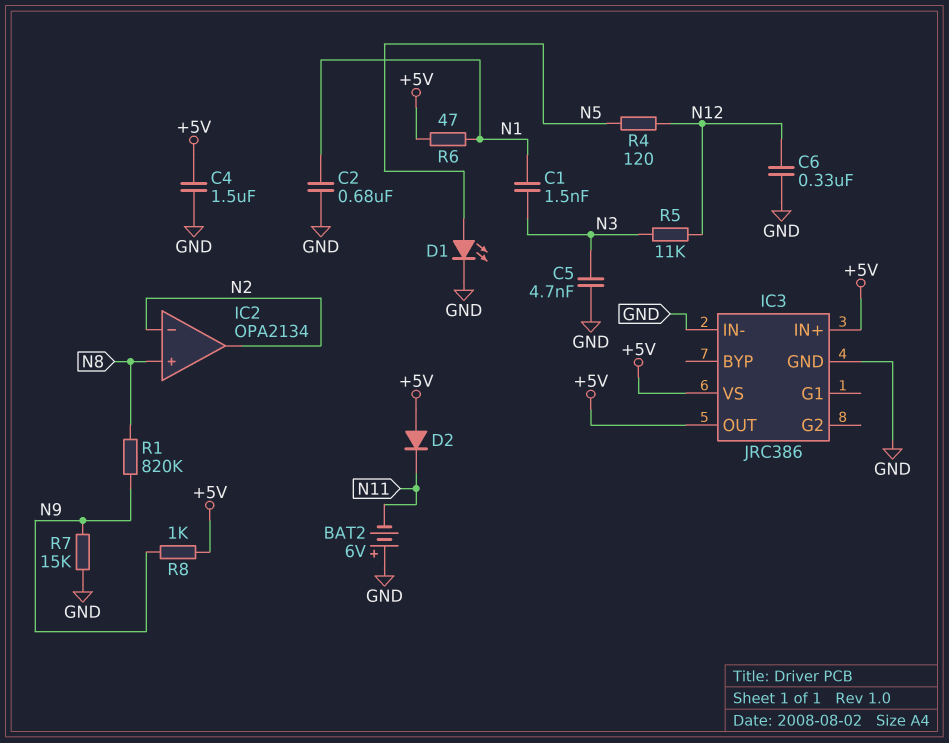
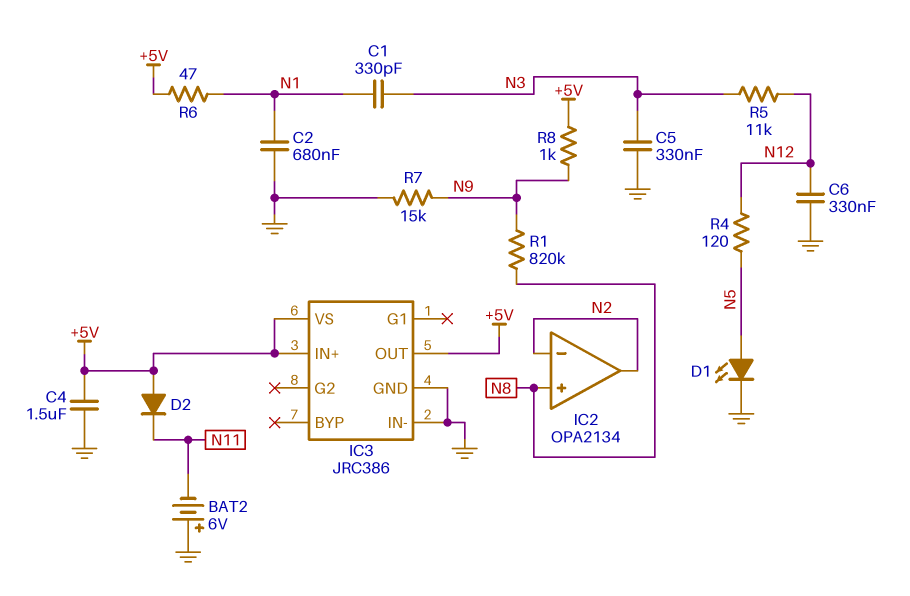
C1: 1.5nF (N1, N3) -> 330pF (N1, N3)
C5: 4.7nF (GND, N3) -> 330nF (GND, N3)

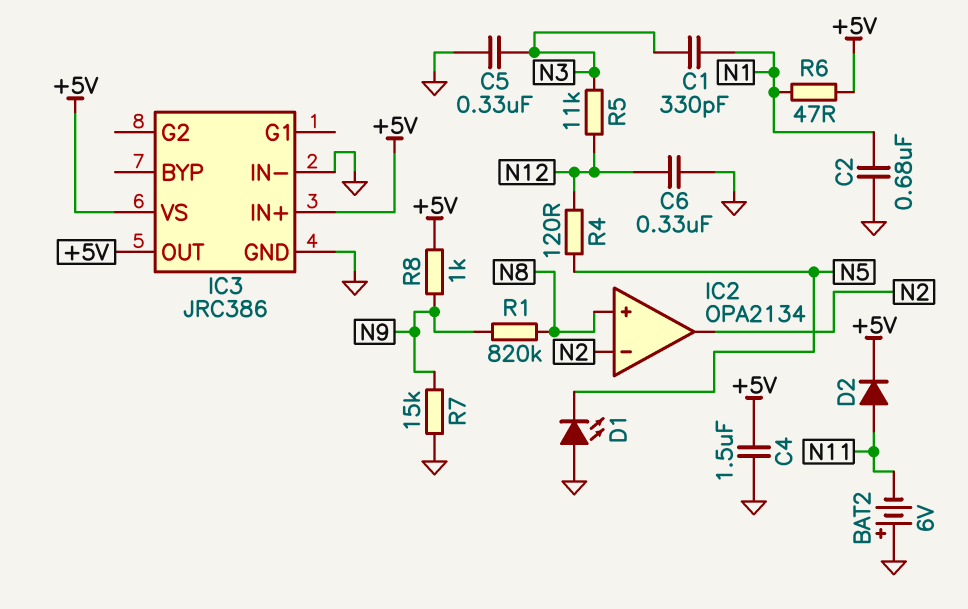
D1: LED (A N5, K GND) -> LED (A GND, K N5)
D2: diode (A +5V, K N11) -> diode (A N11, K +5V)

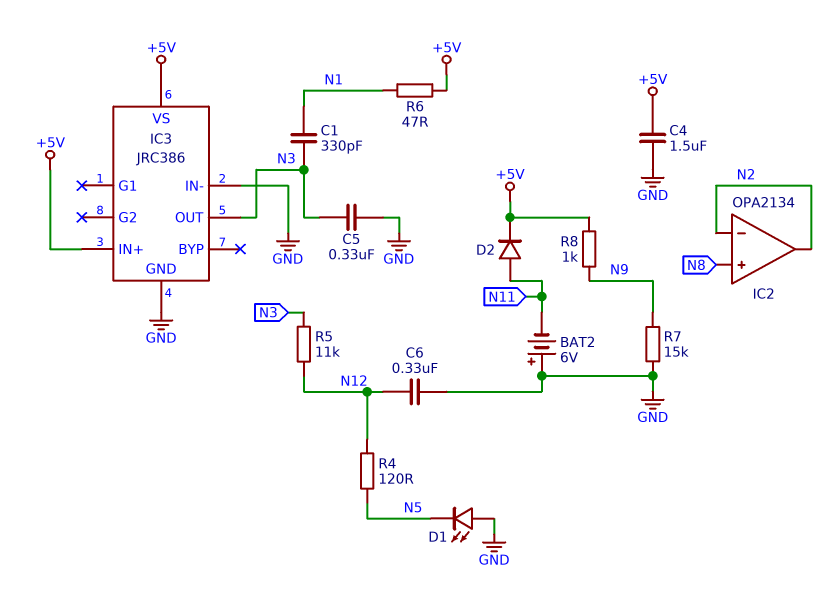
C2: 680nF (GND, N1) -> none
IC3 pin OUT: +5V -> N3
R1: 820k (N8, N9) -> none

